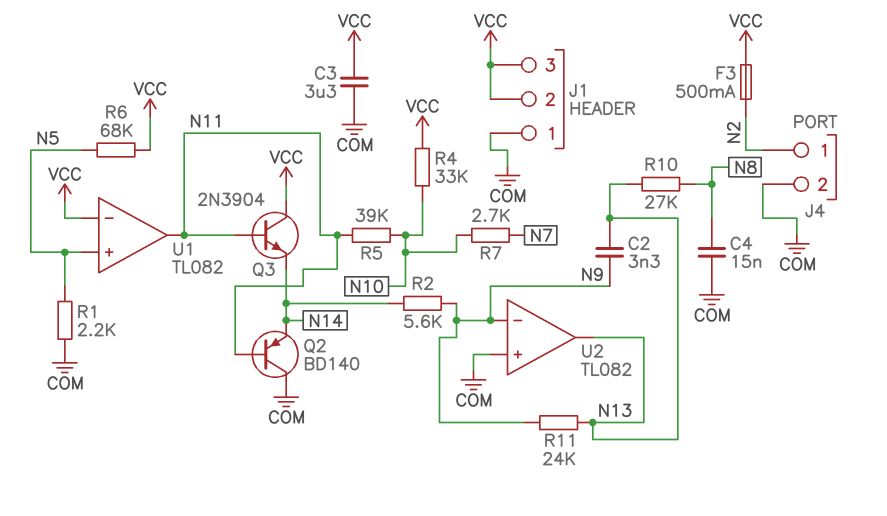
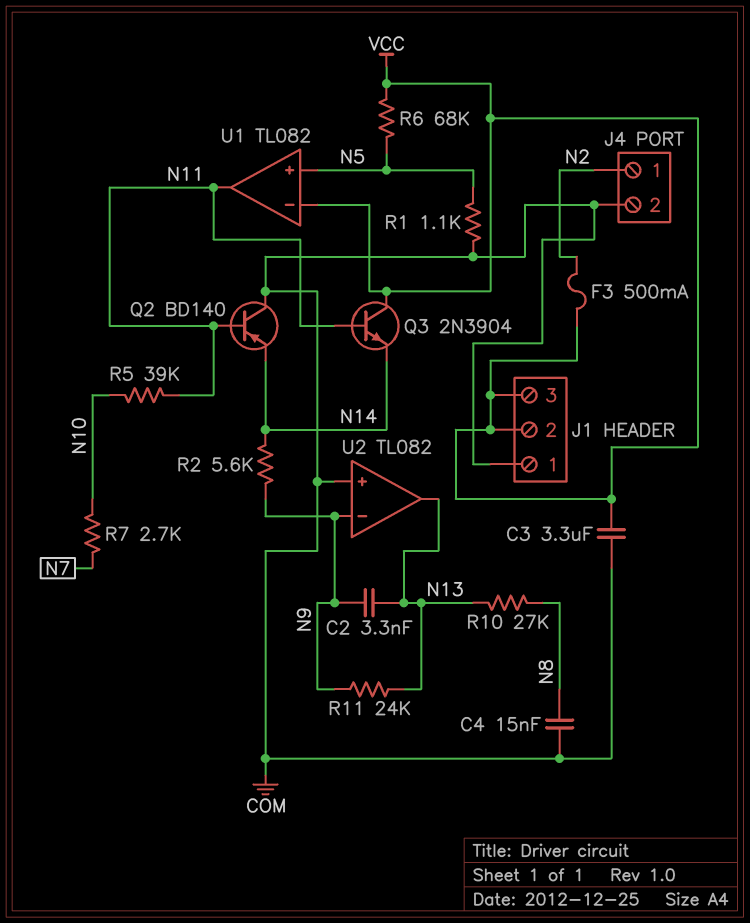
R1: 2.2k (COM, N5) -> 1.1k (COM, N5)
R4: 33k (N10, VCC) -> none

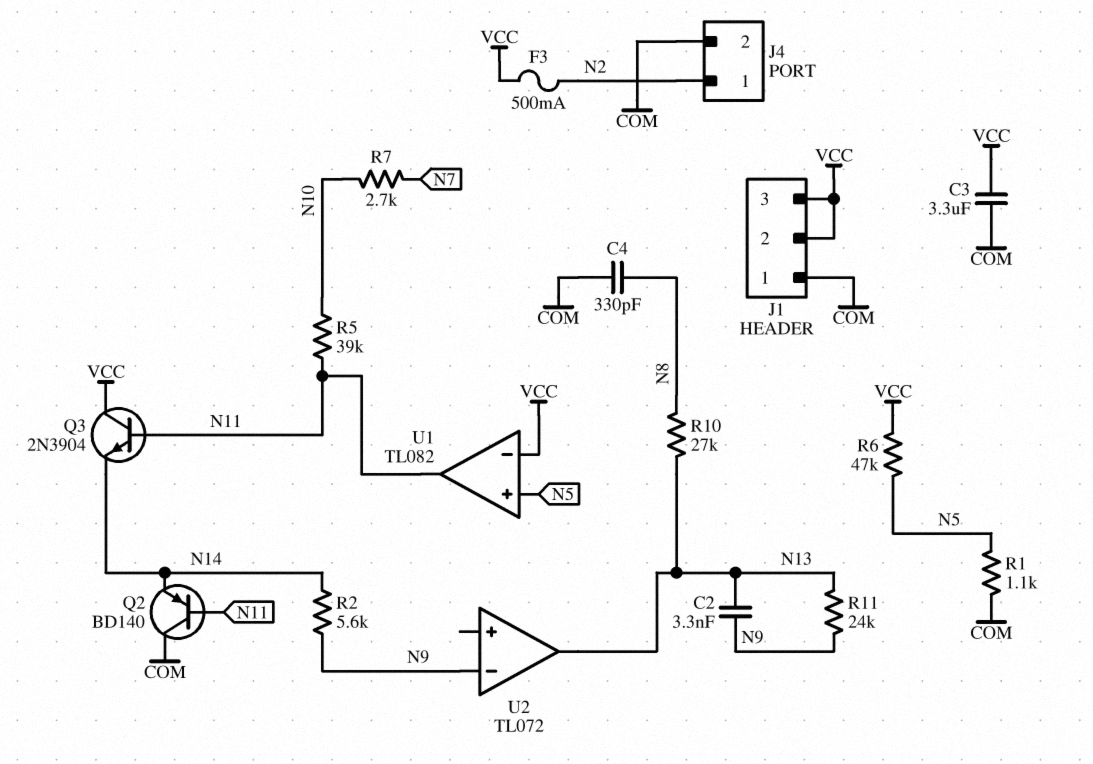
C4: 15nF (COM, N8) -> 330pF (COM, N8)
R6: 68k (N5, VCC) -> 47k (N5, VCC)
U2: TL082 -> TL072
U2 pin in+: COM -> none

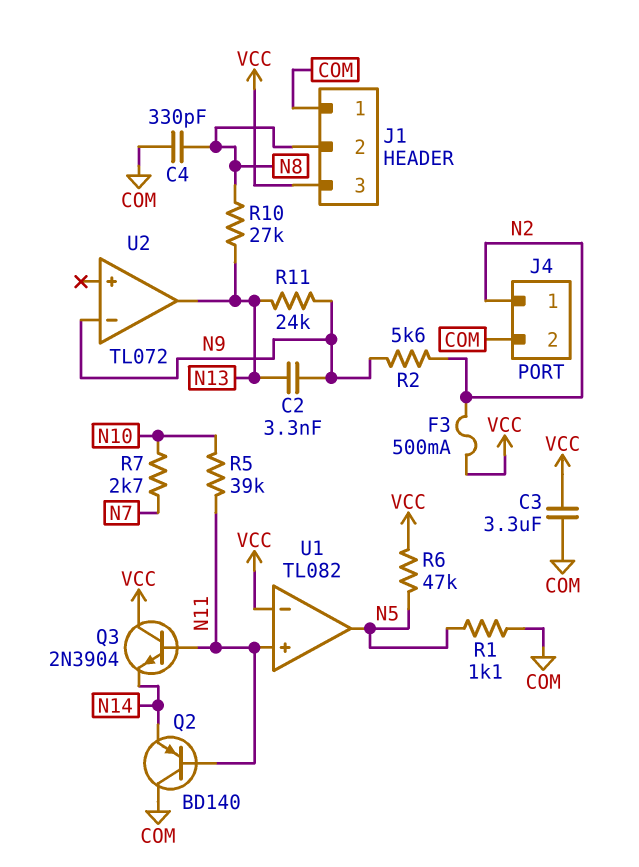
J1 pin 2: VCC -> N8
R2: 5.6k (N9, N14) -> 5.6k (N2, N9)
U1 pin in+: N5 -> N11
U1 pin out: N11 -> N5

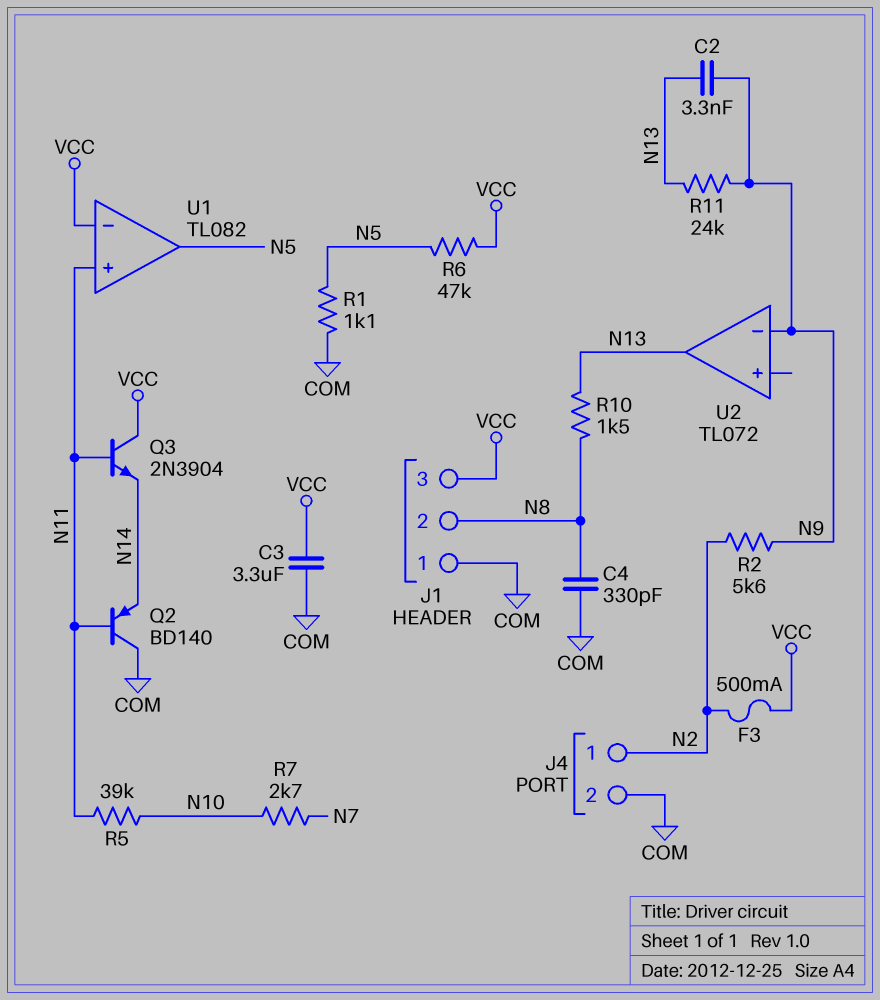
R10: 27k (N8, N13) -> 1.5k (N8, N13)

